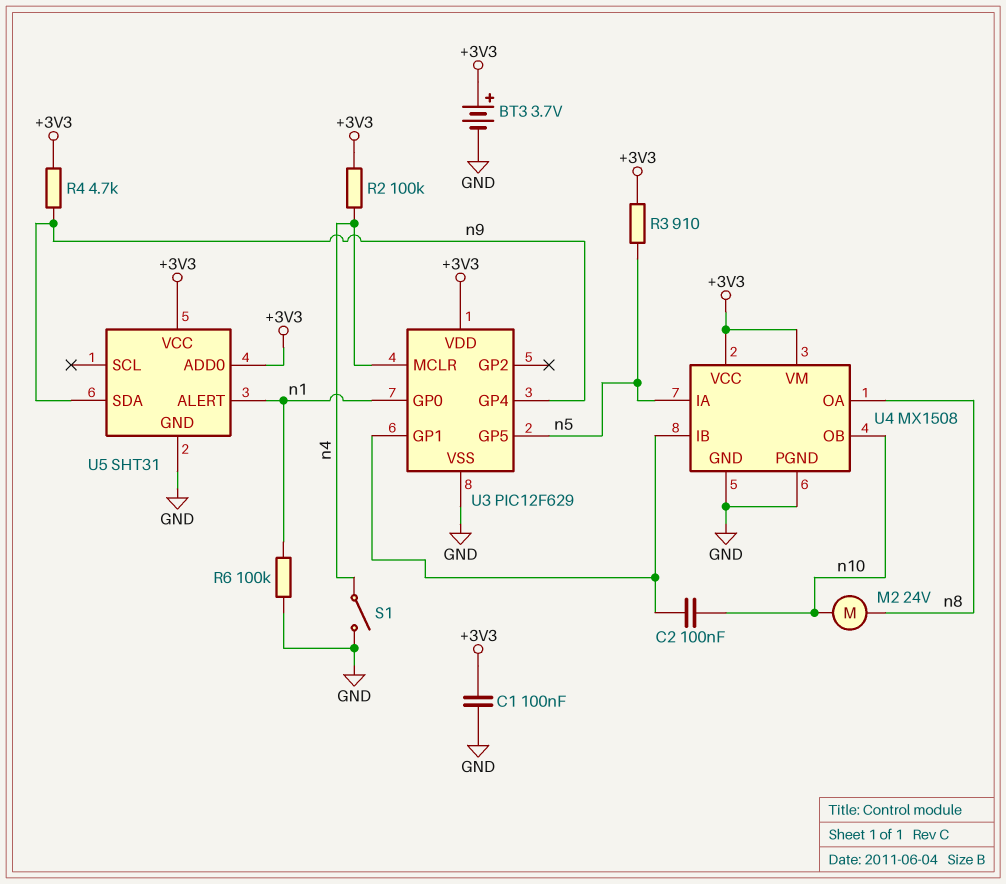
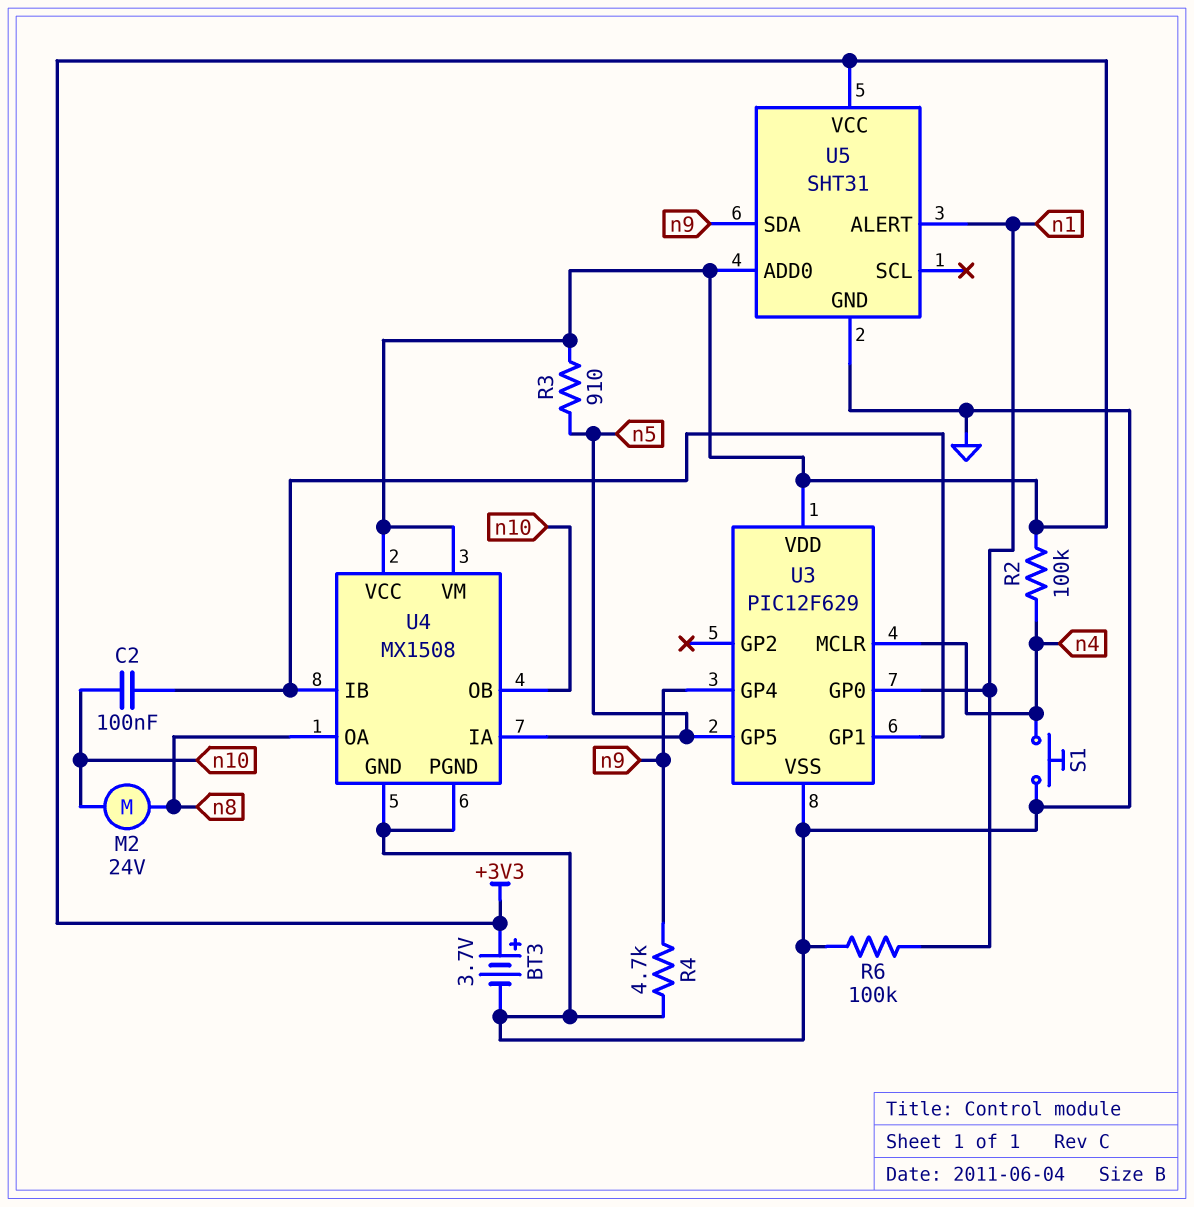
C1: 100nF (+3V3, GND) -> none
R4: 4.7k (+3V3, n9) -> 4.7k (GND, n9)
S1: switch (GND, n4) -> button (GND, n4)

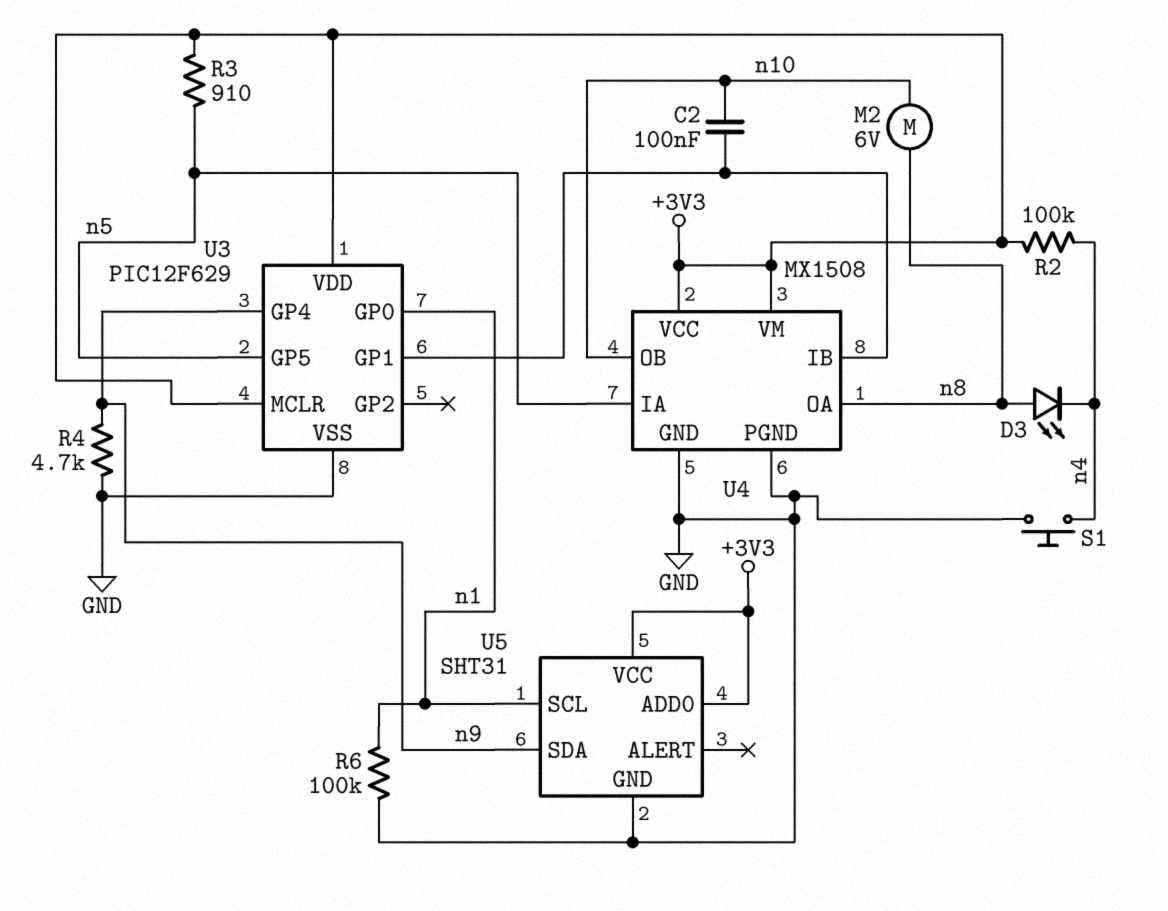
BT3: 3.7V (plus +3V3, minus GND) -> none
D3: none -> LED (A n8, K n4)
M2: motor 24V (n8, n10) -> motor 6V (n8, n10)
U3 pin MCLR: n4 -> +3V3
U5 pin ALERT: n1 -> none
U5 pin SCL: none -> n1

